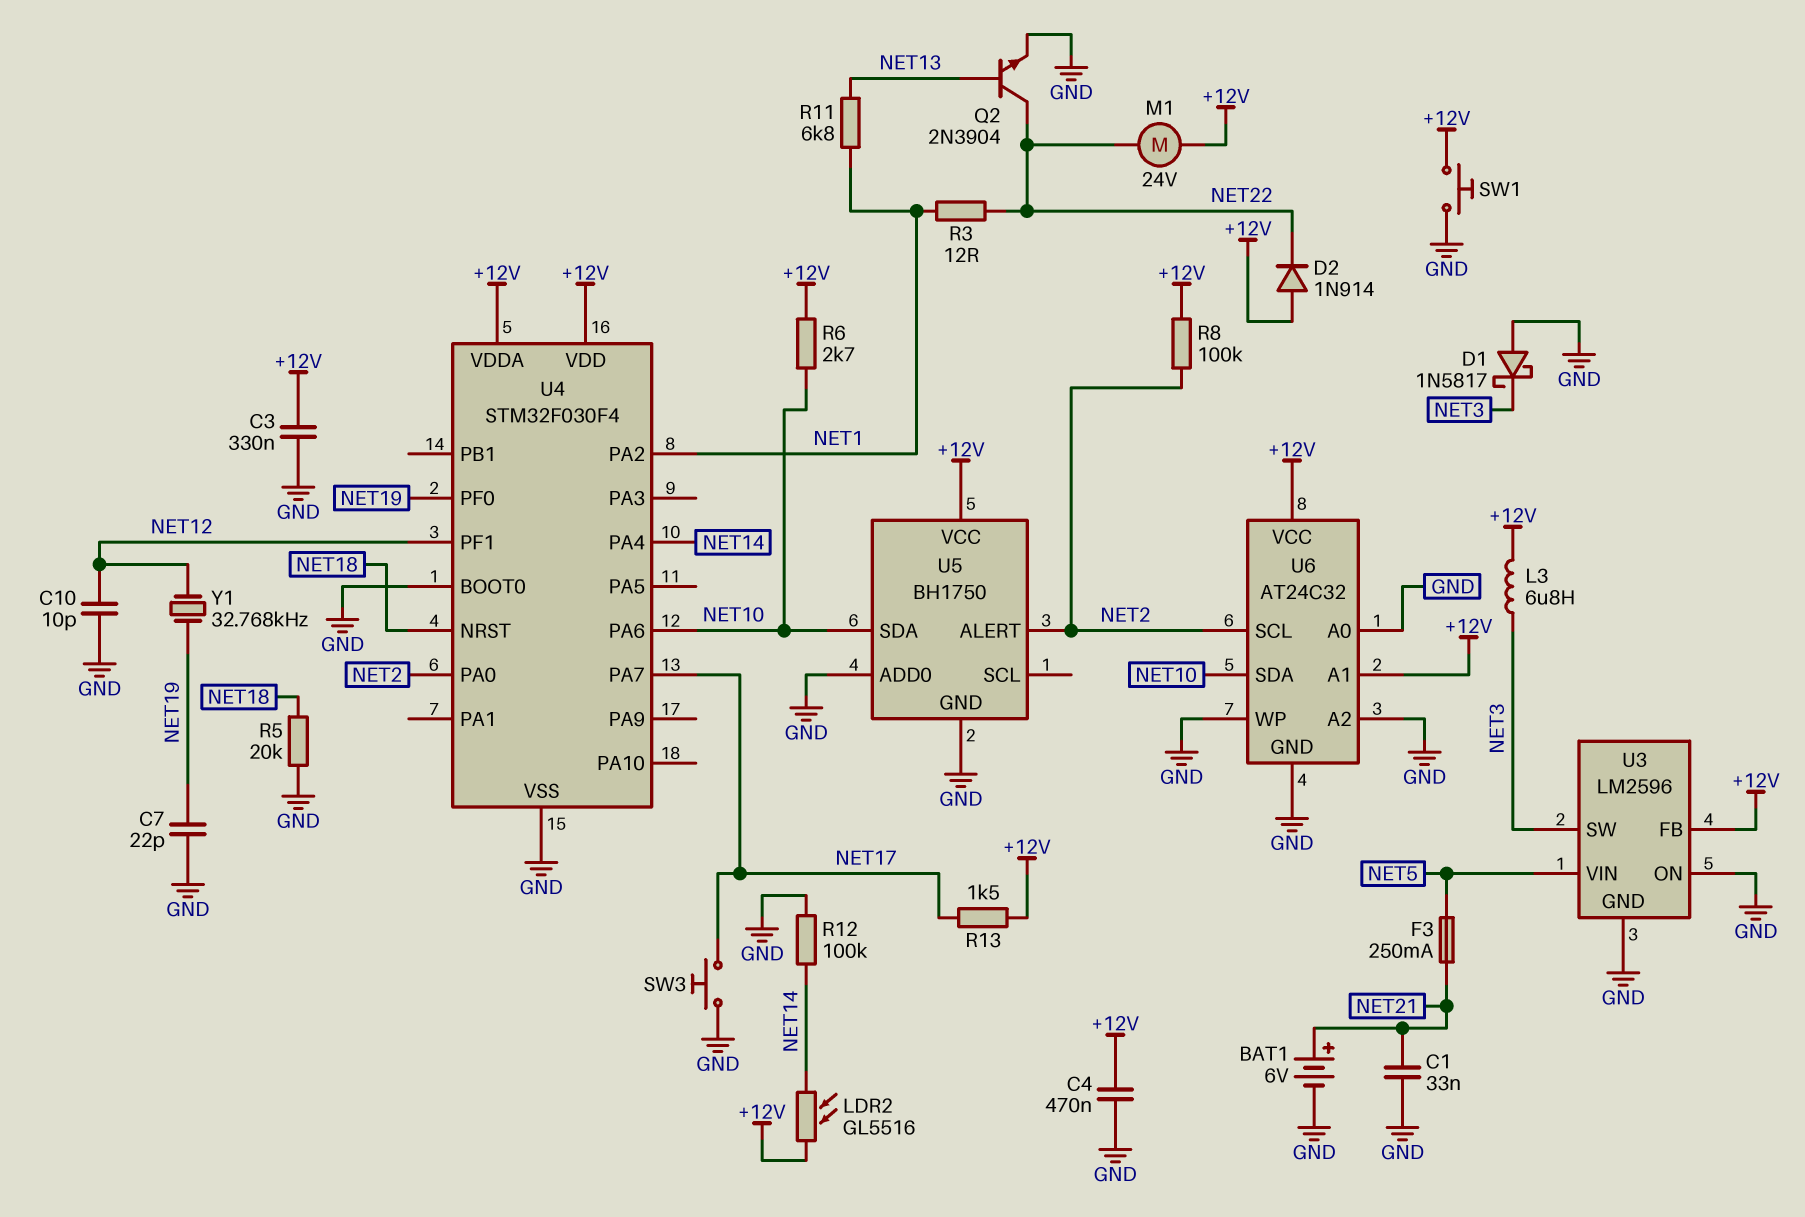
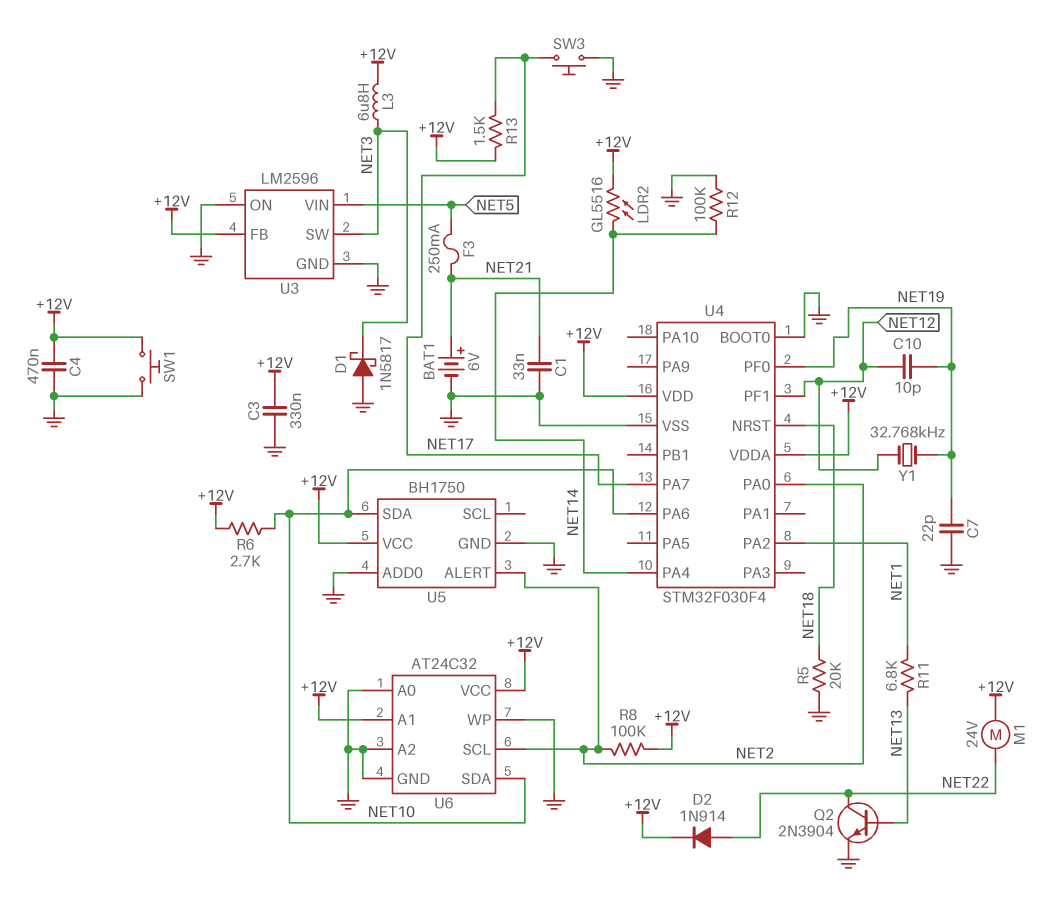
C10: 10pF (GND, NET12) -> 10pF (NET12, NET19)
D2: diode 1N914 (A +12V, K NET22) -> diode 1N914 (A NET22, K +12V)
R3: 12 (NET1, NET22) -> none

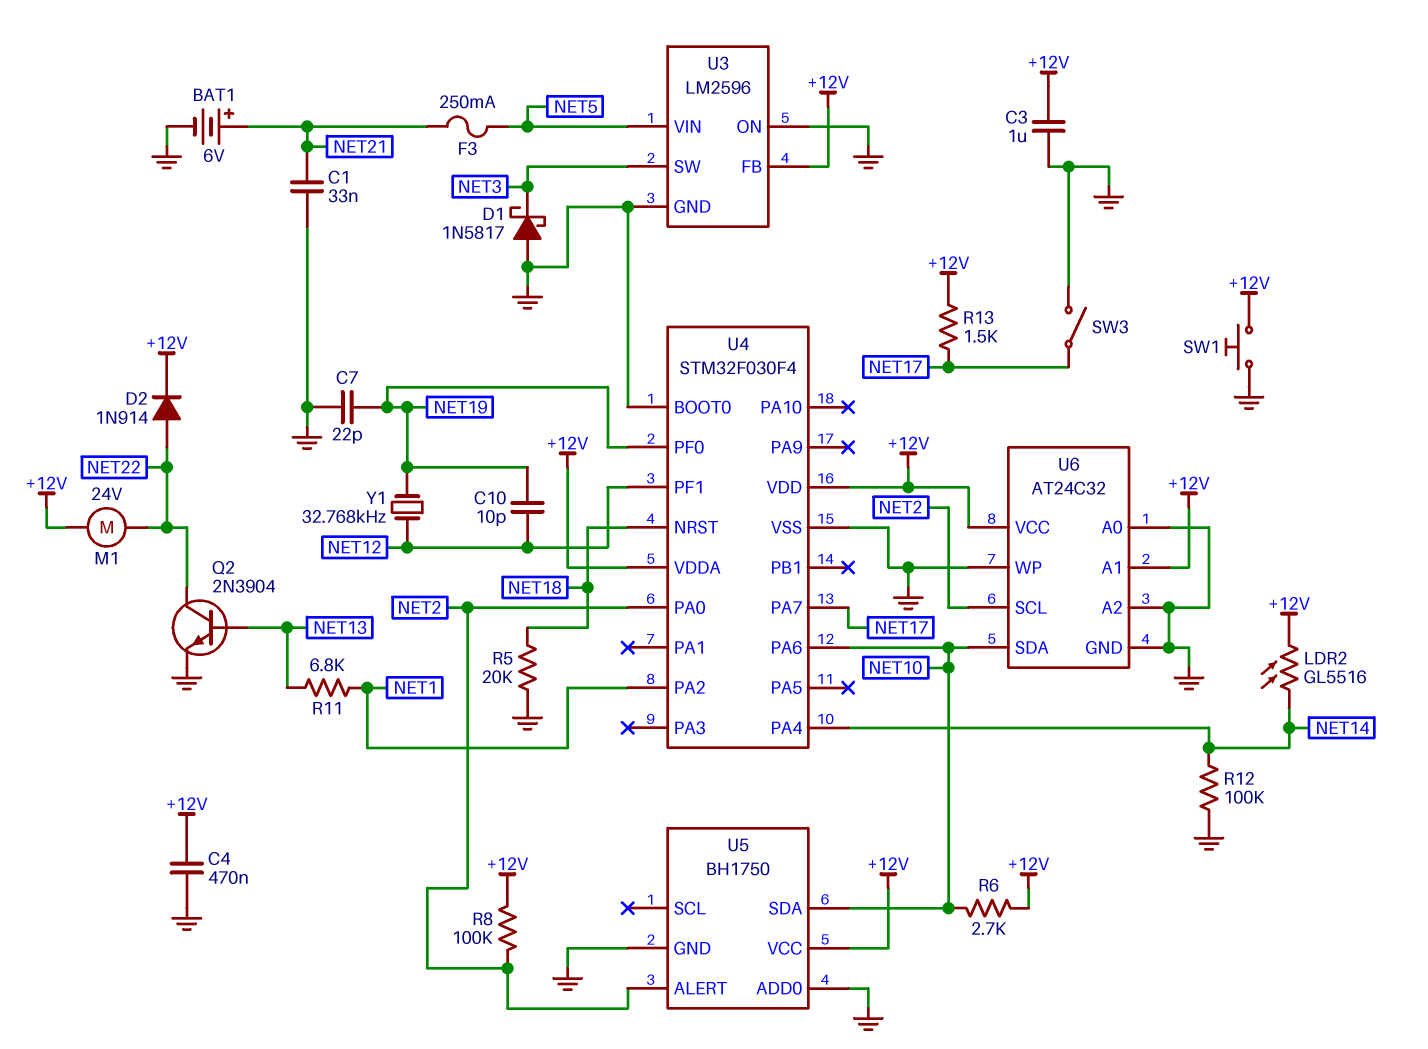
C3: 330nF (+12V, GND) -> 1uF (+12V, GND)
L3: 6.8uH (+12V, NET3) -> none
SW3: button (GND, NET17) -> switch (GND, NET17)

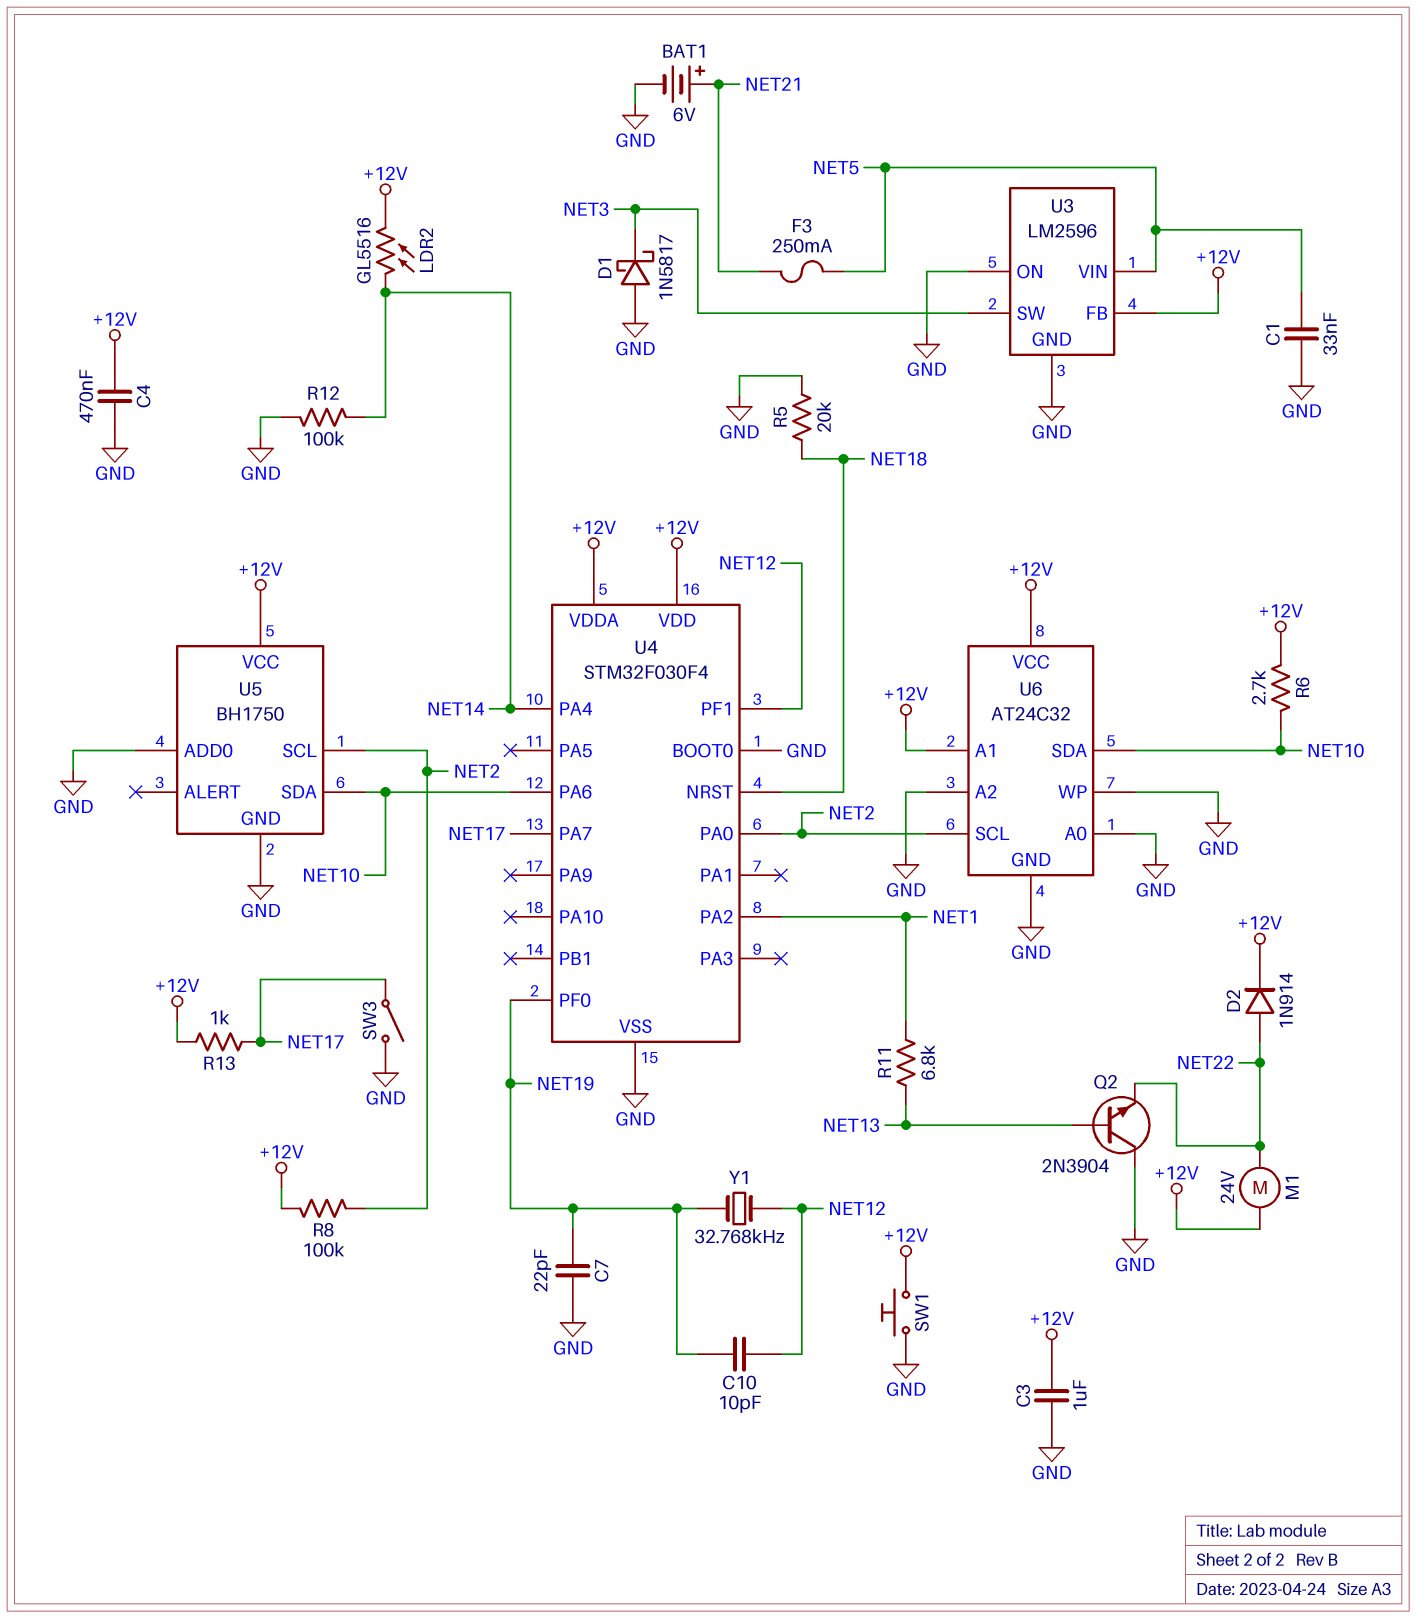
C1: 33nF (GND, NET21) -> 33nF (GND, NET5)
Q2: NPN 2N3904 (B NET13, C NET22, E GND) -> NPN 2N3904 (B NET13, C GND, E NET22)
R13: 1.5k (+12V, NET17) -> 1k (+12V, NET17)
U5 pin ALERT: NET2 -> none
U5 pin SCL: none -> NET2

